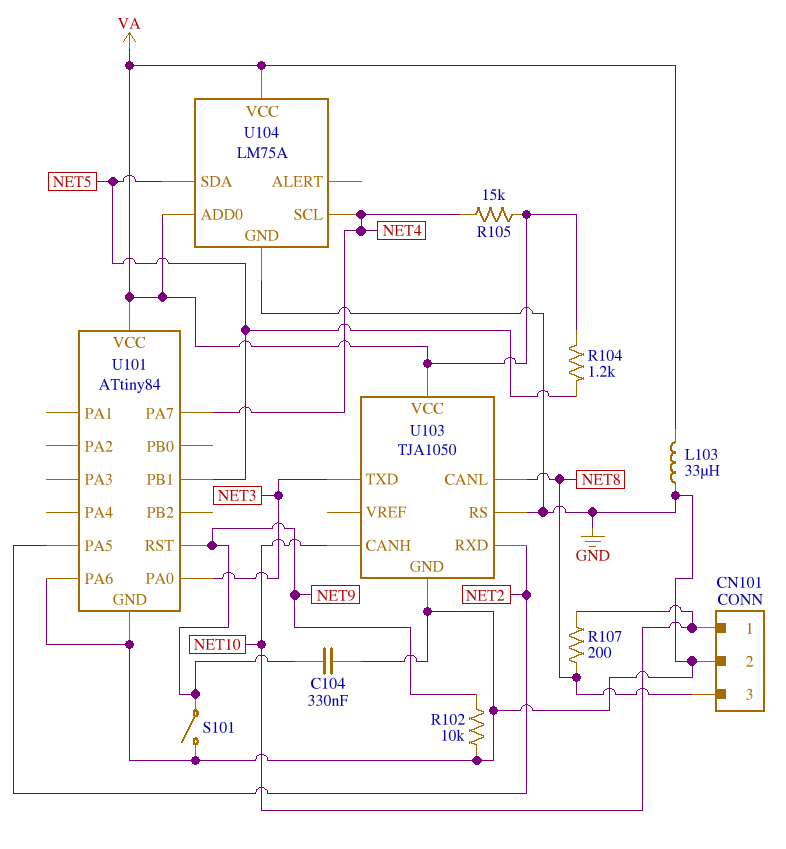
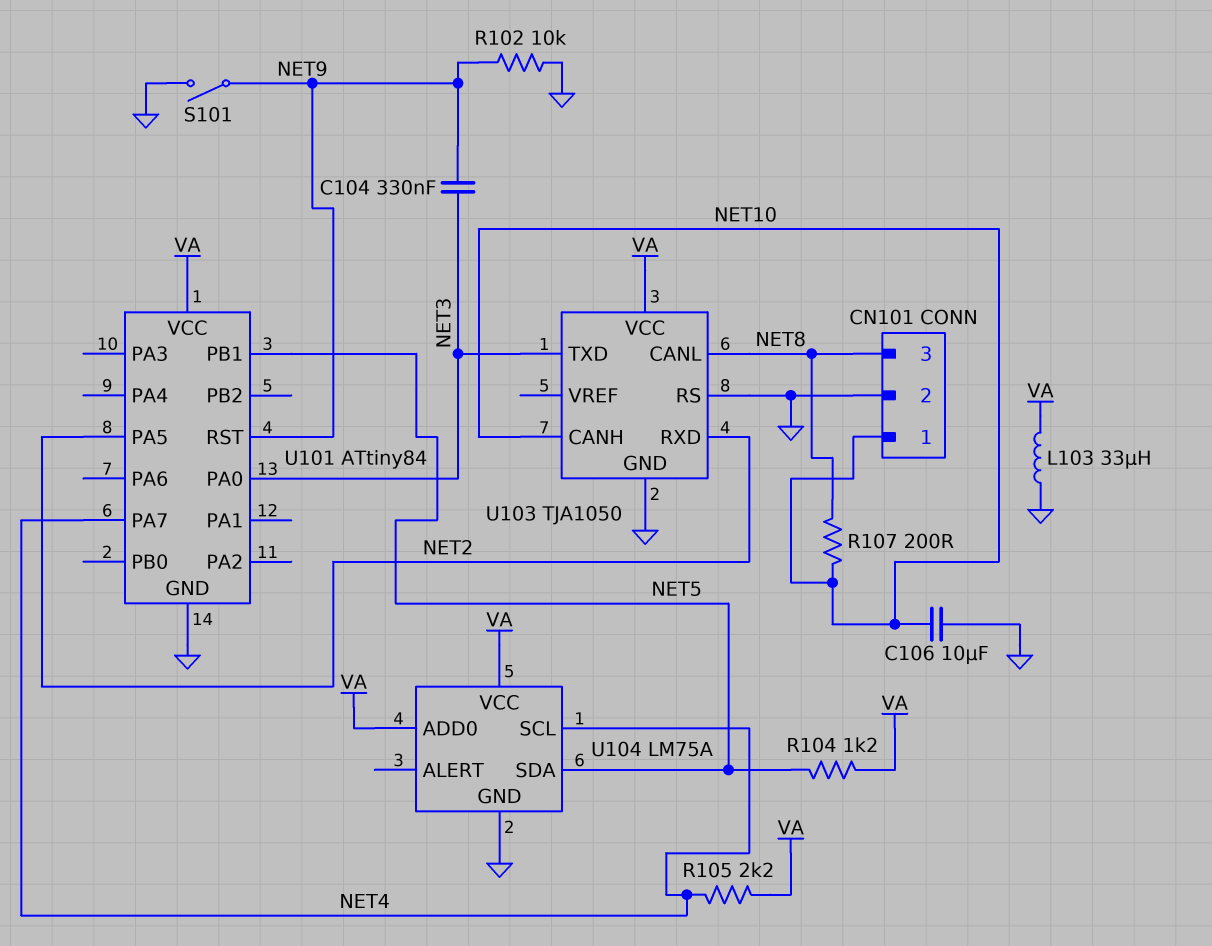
C104: 330nF (GND, NET9) -> 330nF (NET3, NET9)
C106: none -> 10uF (GND, NET10)
R105: 15k (NET4, VA) -> 2.2k (NET4, VA)
U101 pin PA6: GND -> none

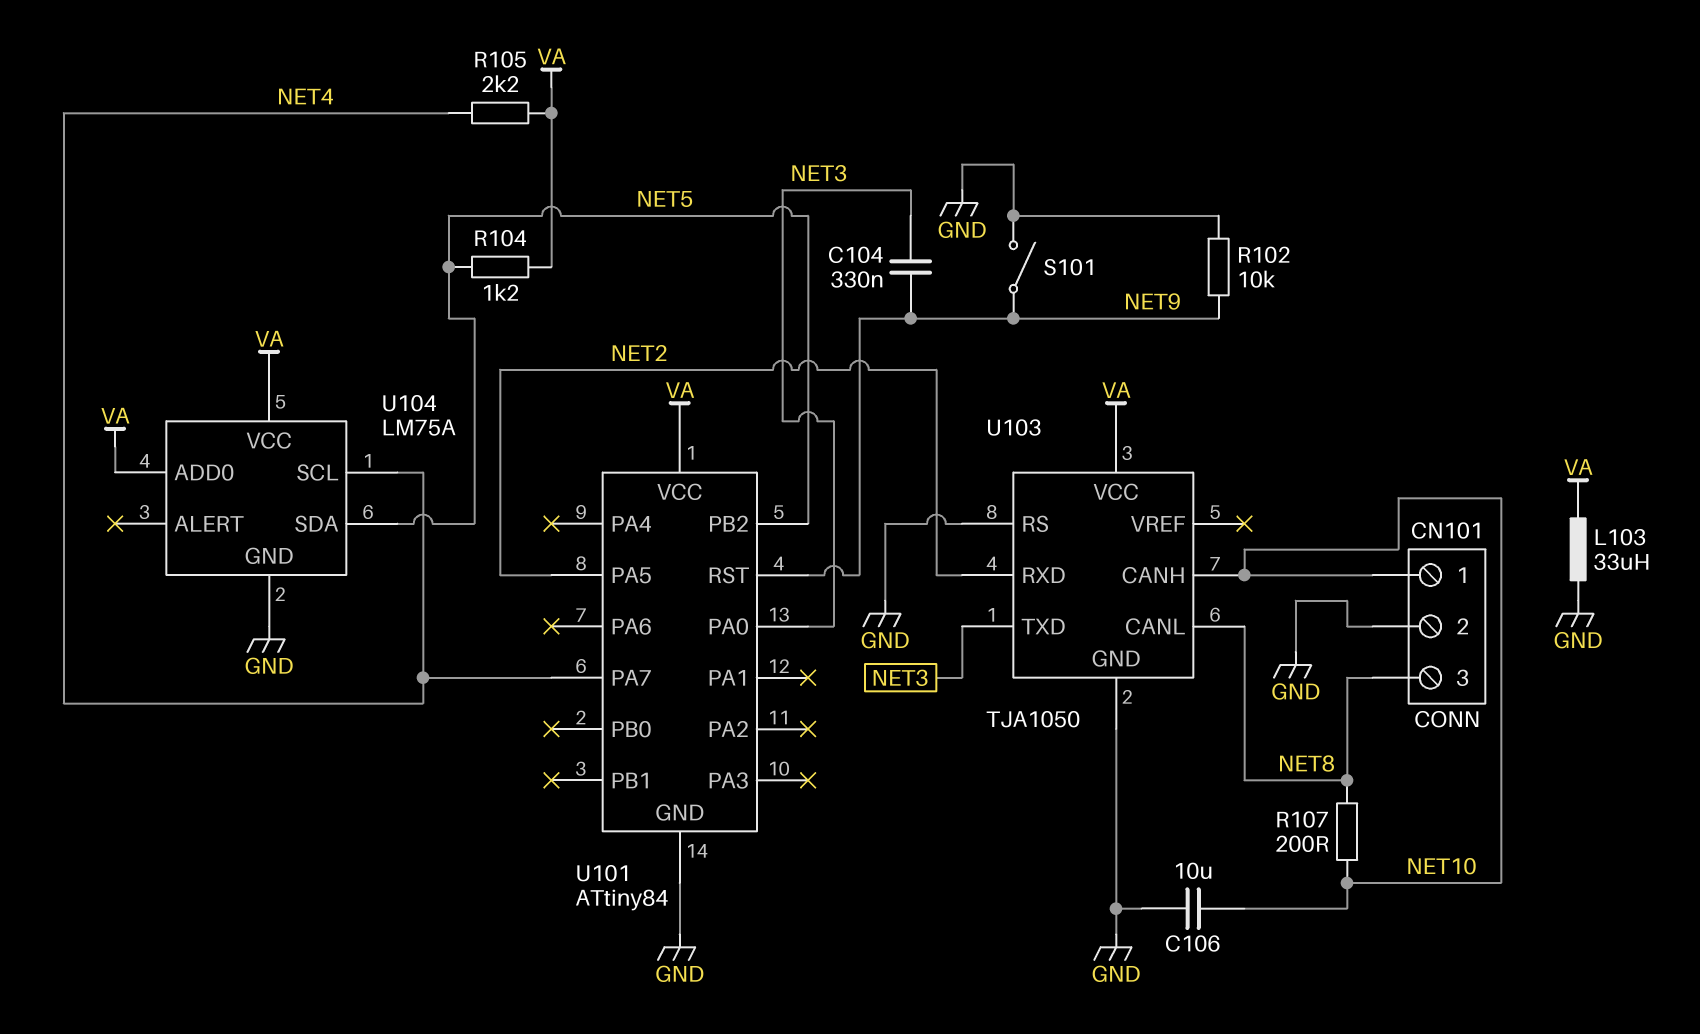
U101 pin PB1: NET5 -> none
U101 pin PB2: none -> NET5

